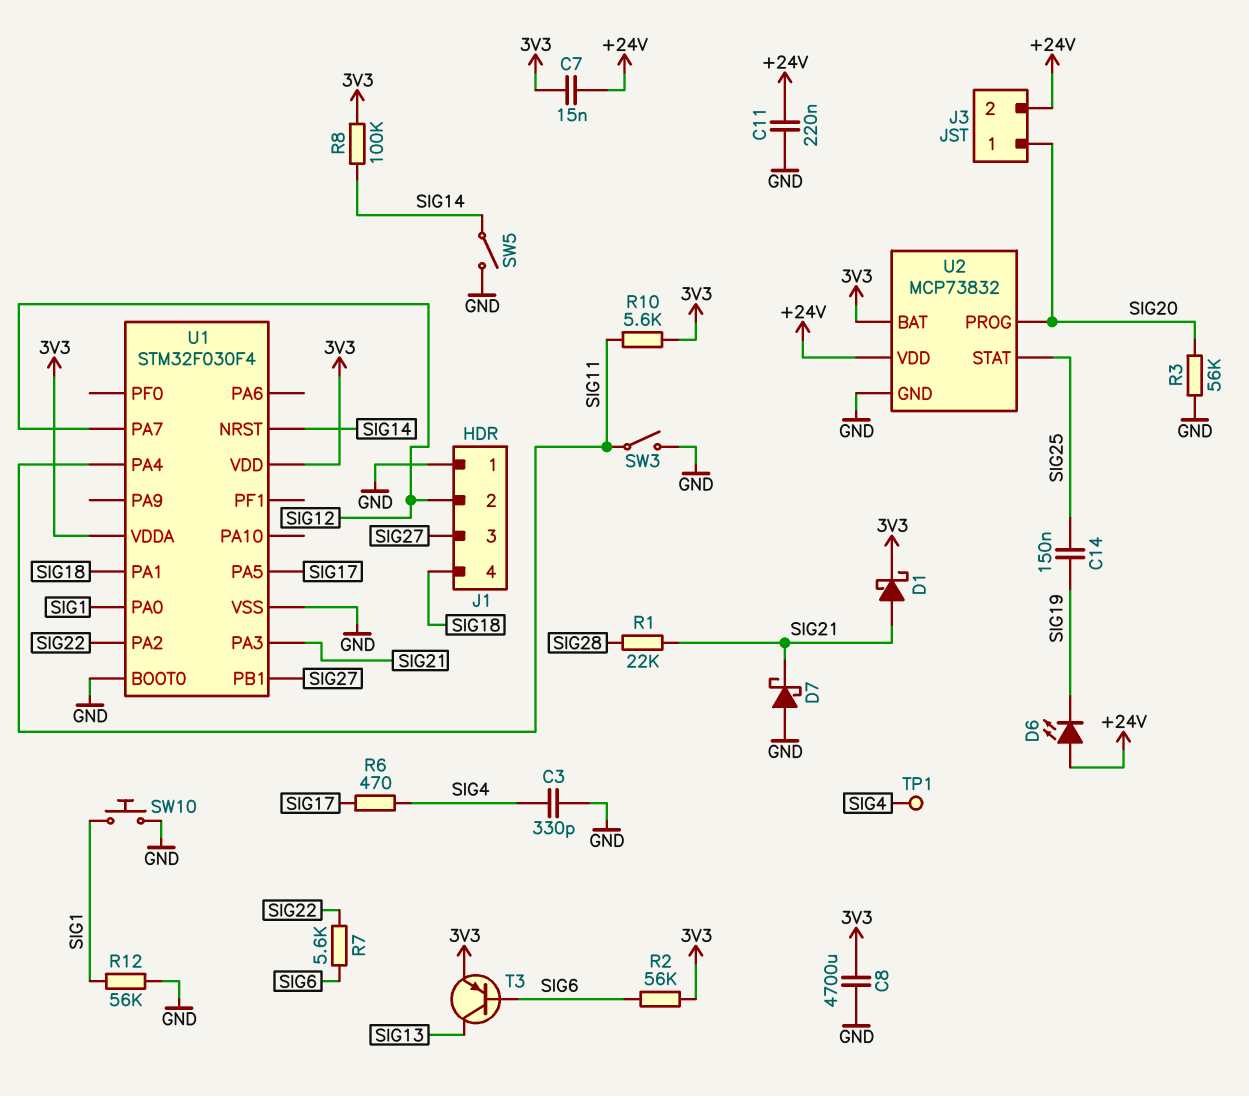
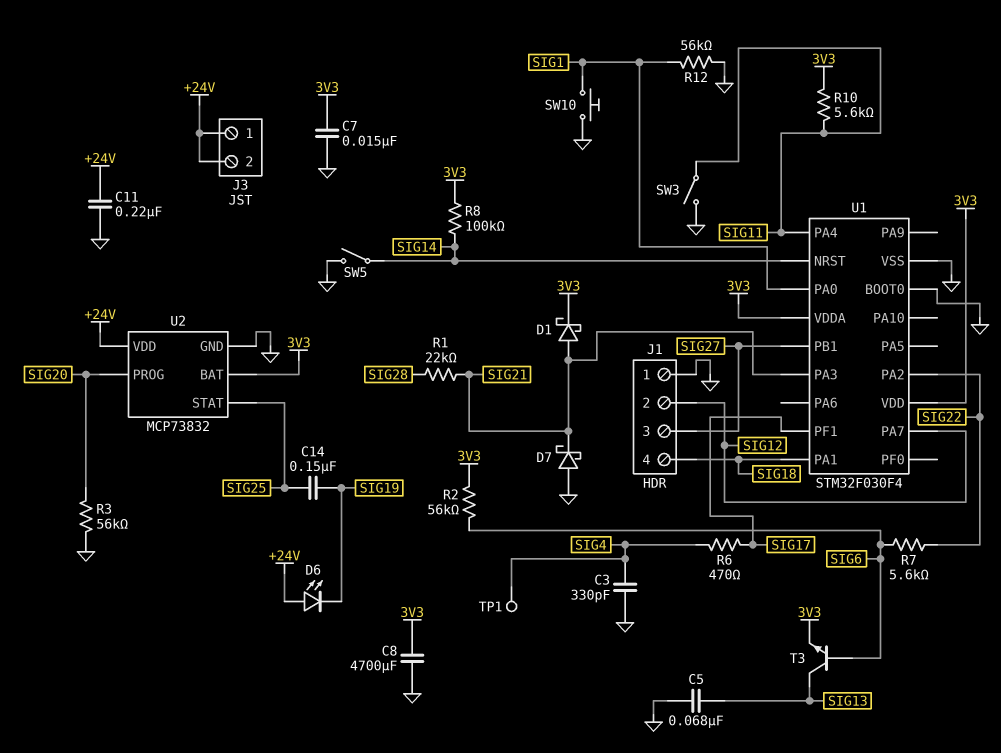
C5: none -> 68nF (GND, SIG13)
C7: 15nF (+24V, 3V3) -> 15nF (3V3, GND)
J3 pin 1: SIG20 -> +24V
T3: PNP (B SIG6, C SIG13, E 3V3) -> NPN (B SIG6, C SIG13, E 3V3)
U1 pin PA5: SIG17 -> none
U1 pin PF1: none -> SIG17

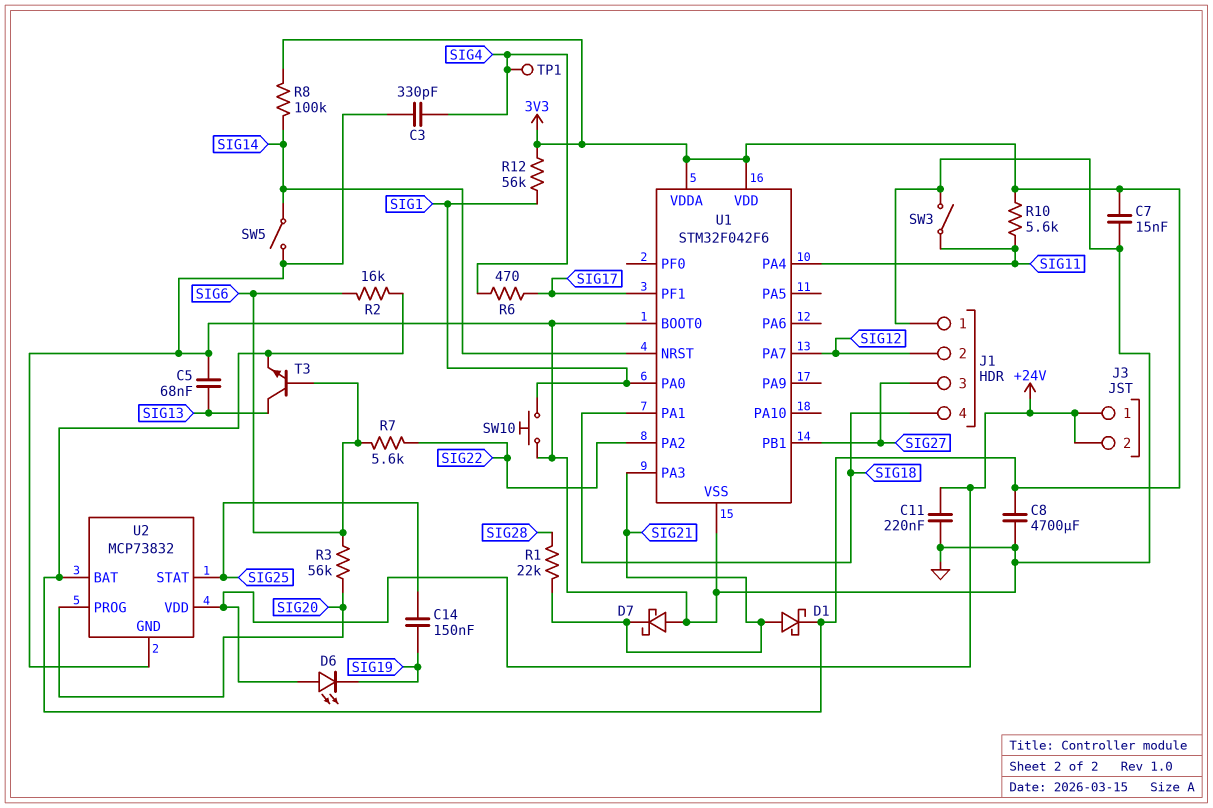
R2: 56k (3V3, SIG6) -> 16k (3V3, SIG6)
R3: 56k (GND, SIG20) -> 56k (SIG6, SIG20)
R12: 56k (GND, SIG1) -> 56k (3V3, SIG1)
U1: STM32F030F4 -> STM32F042F6

